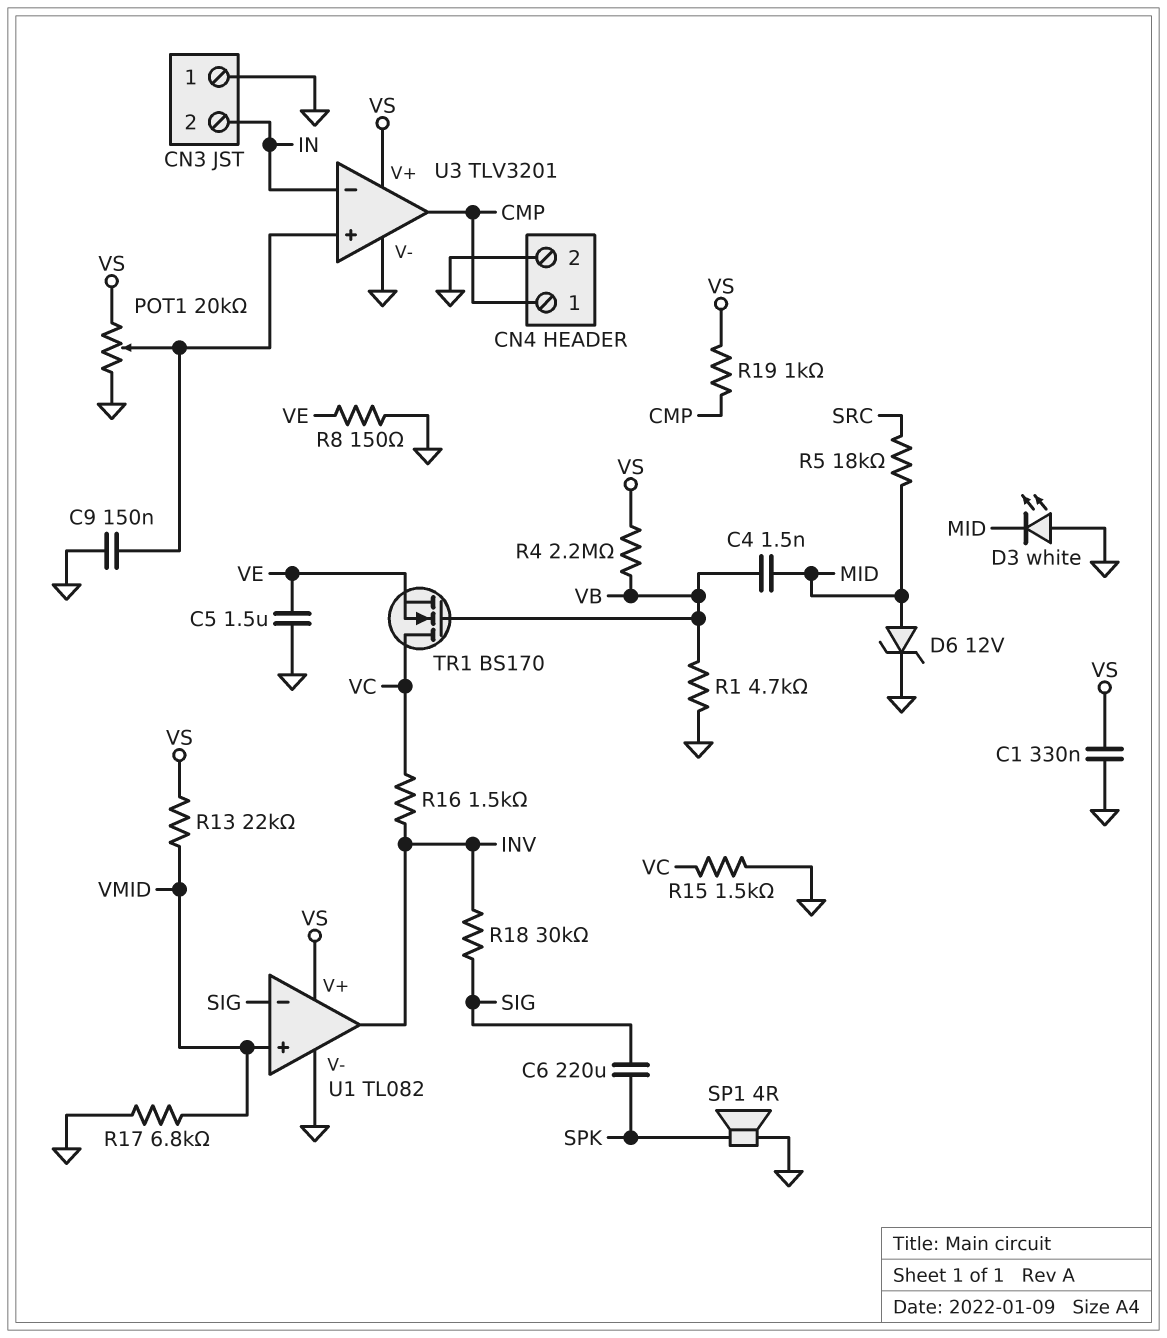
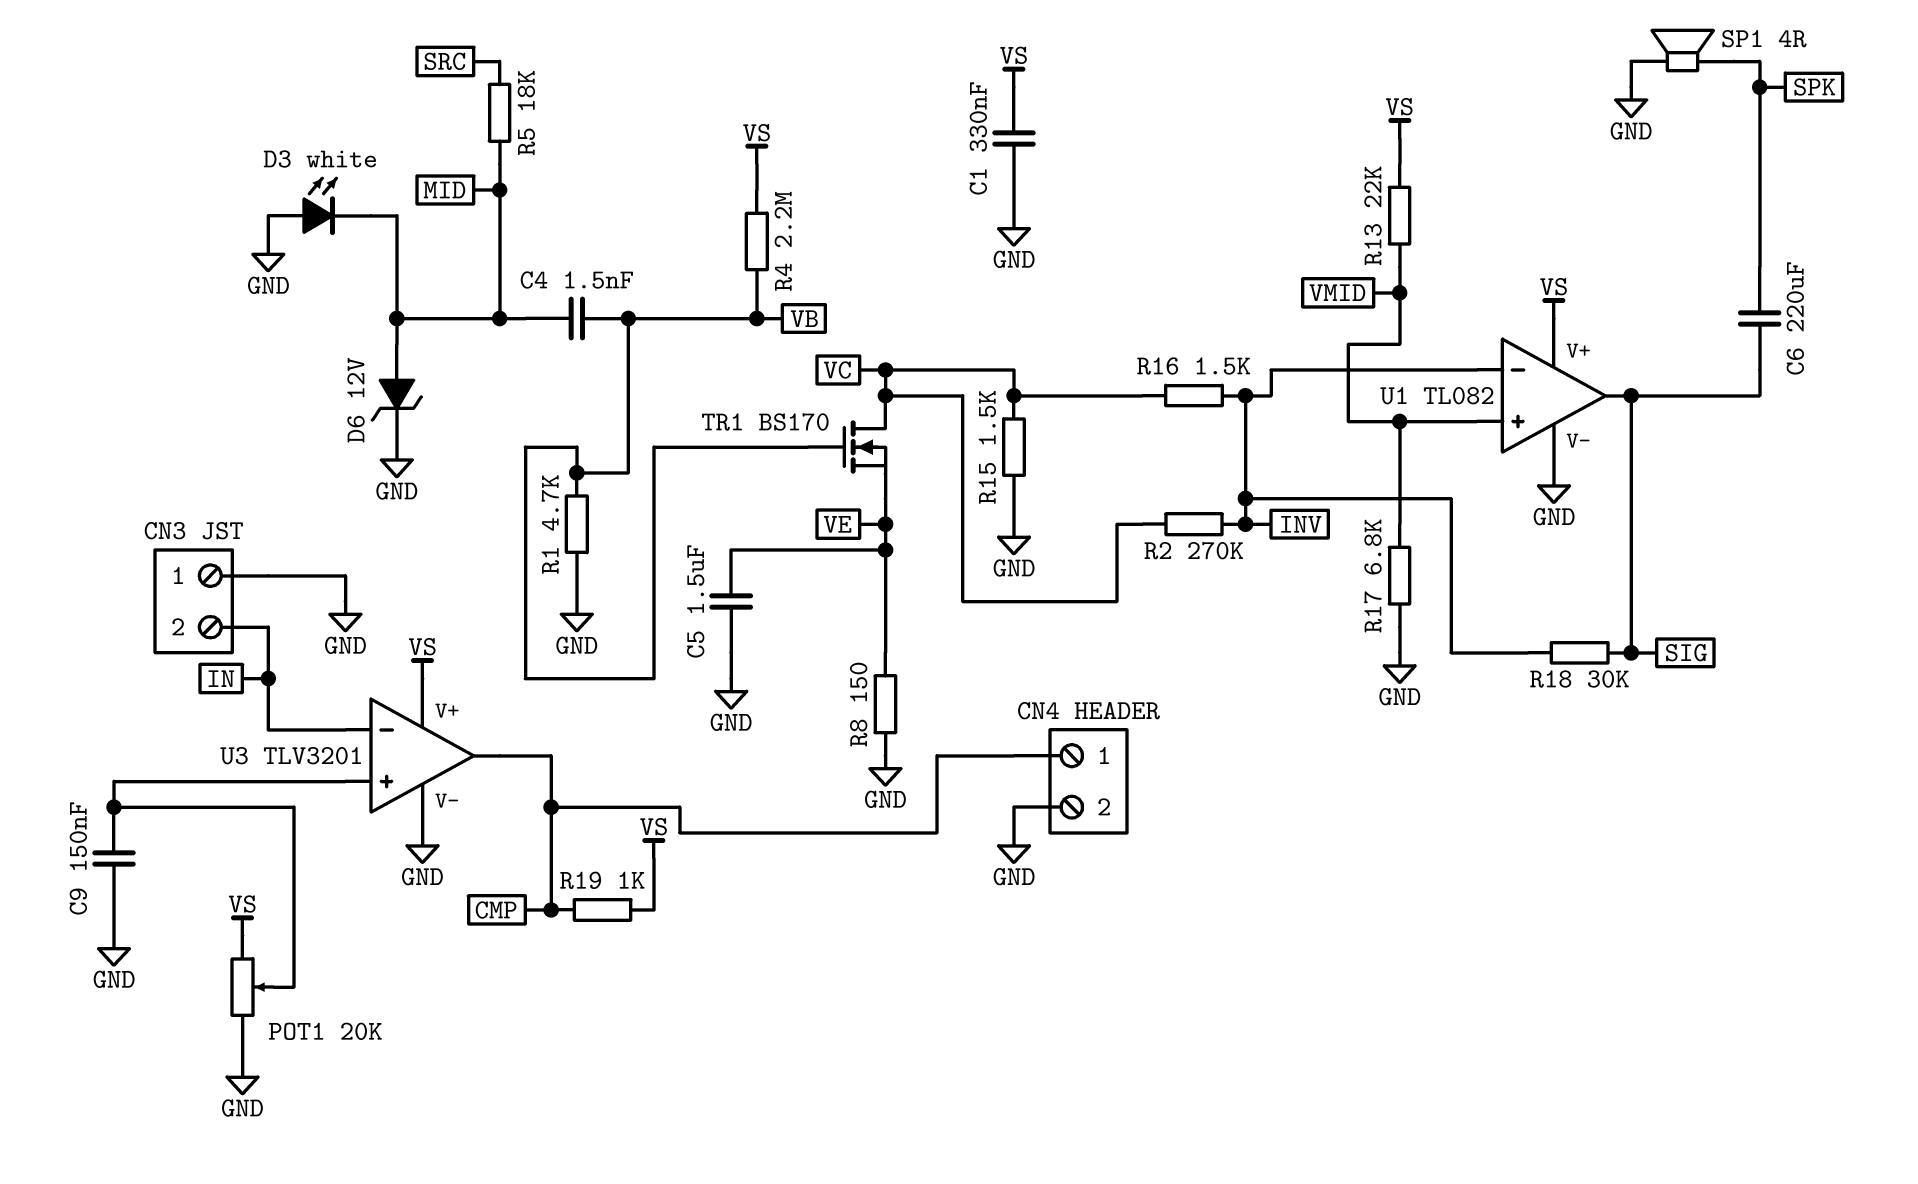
R2: none -> 270k (INV, VC)
U1 pin in-: SIG -> INV
U1 pin out: INV -> SIG

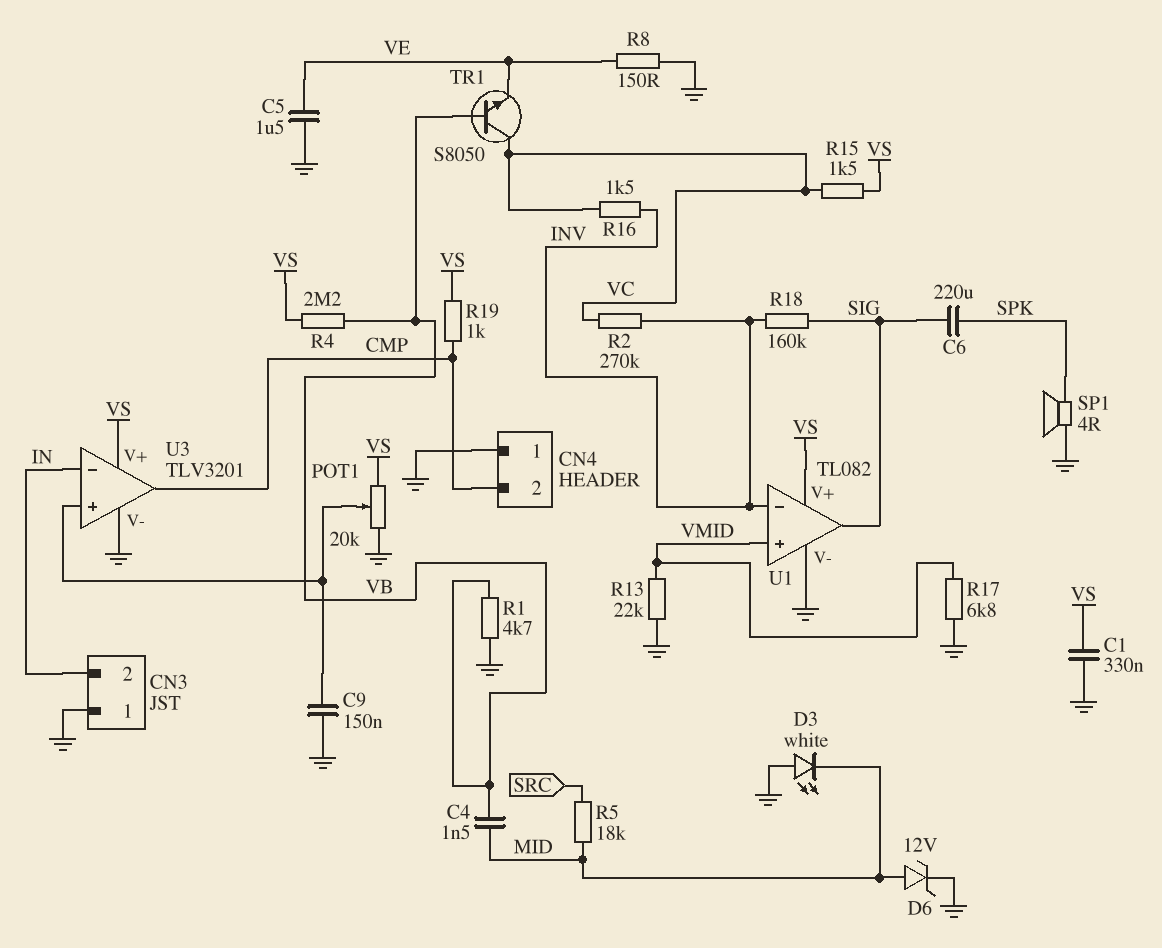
CN4 pin 1: CMP -> GND
CN4 pin 2: GND -> CMP
R13: 22k (VMID, VS) -> 22k (GND, VMID)
R15: 1.5k (GND, VC) -> 1.5k (VC, VS)
R18: 30k (INV, SIG) -> 160k (INV, SIG)
TR1: NMOS BS170 (G VB, D VC, S VE) -> NPN S8050 (B VB, C VC, E VE)

